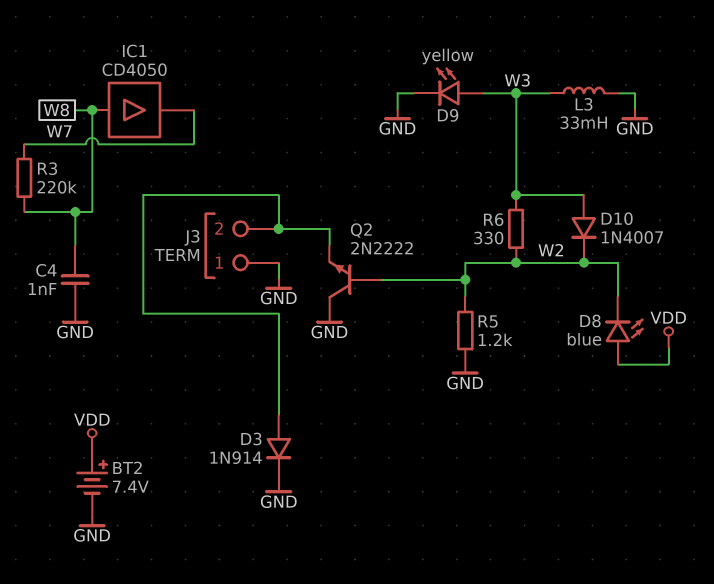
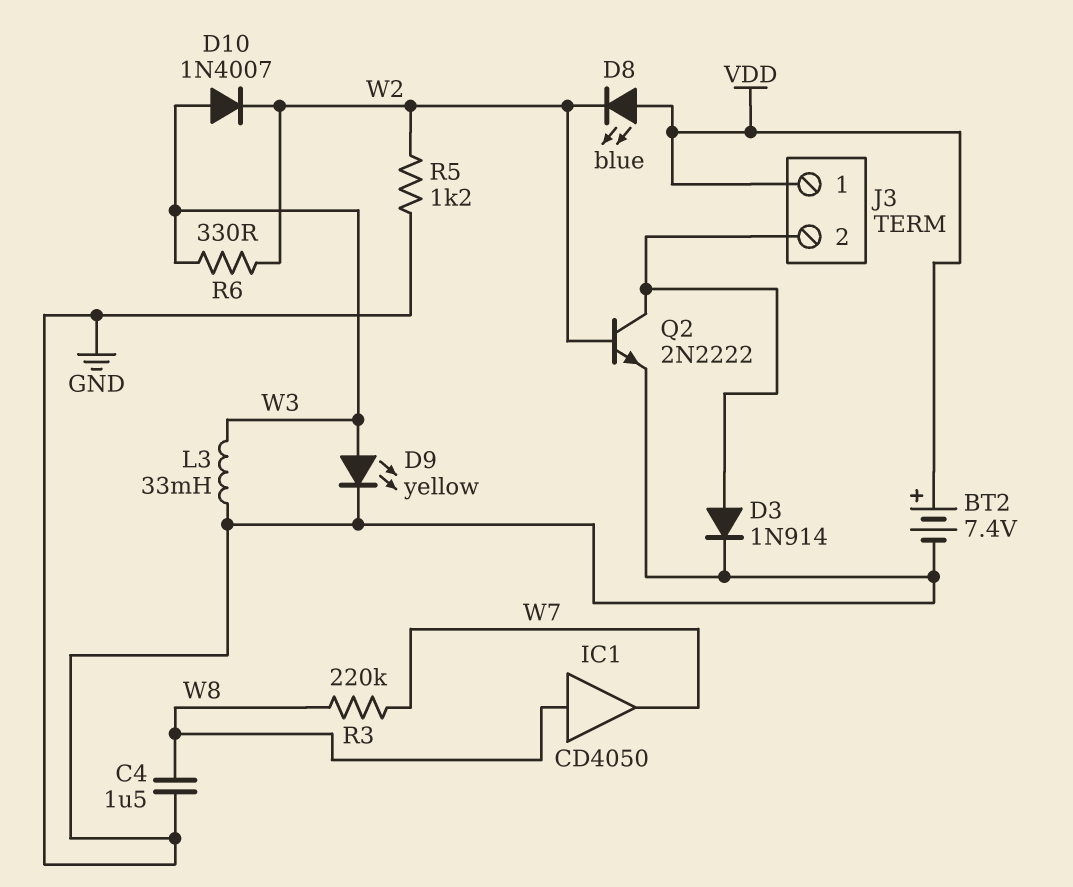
C4: 1nF (GND, W8) -> 1.5uF (GND, W8)
J3 pin 1: GND -> VDD
Q2: NPN 2N2222 (B W2, C GND, E J3/2) -> NPN 2N2222 (B W2, C J3/2, E GND)

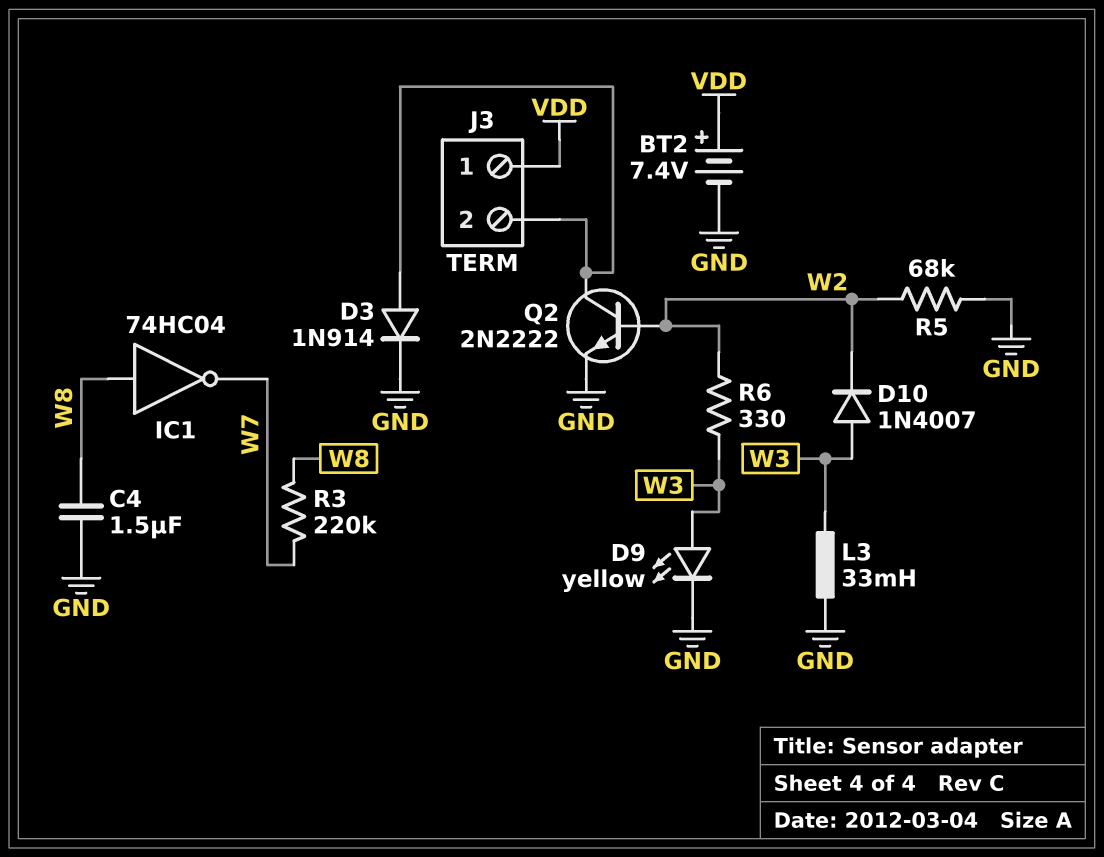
D8: LED blue (A VDD, K W2) -> none
IC1: buffer CD4050 (in W8, out W7) -> NOT 74HC04 (in W8, out W7)
R5: 1.2k (GND, W2) -> 68k (GND, W2)

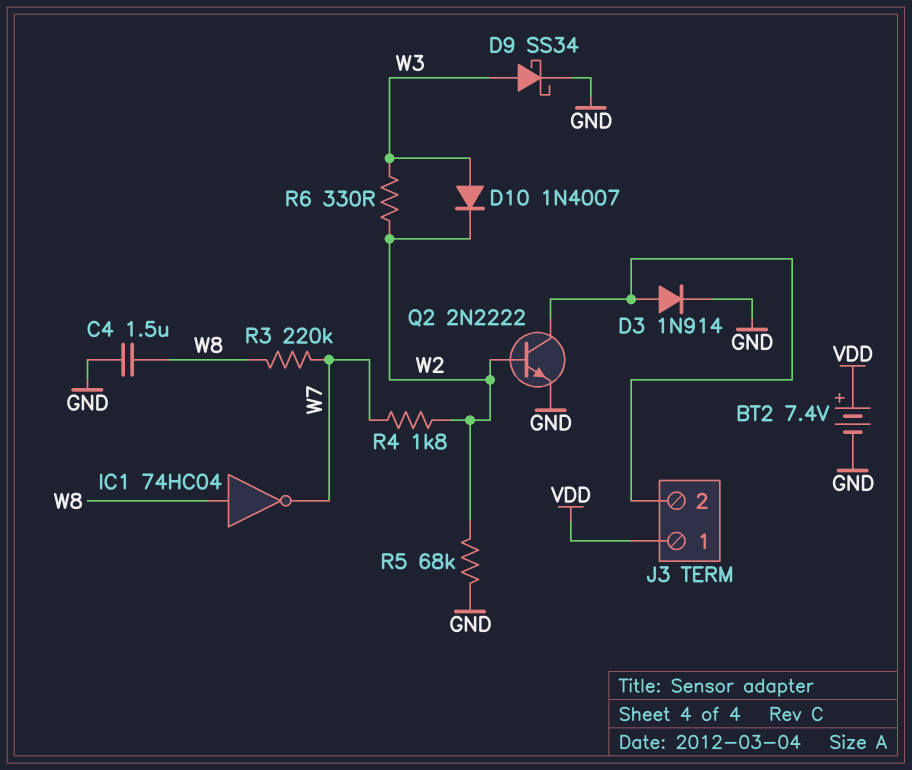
D9: LED yellow (A W3, K GND) -> schottky SS34 (A W3, K GND)
L3: 33mH (GND, W3) -> none
R4: none -> 1.8k (W2, W7)

